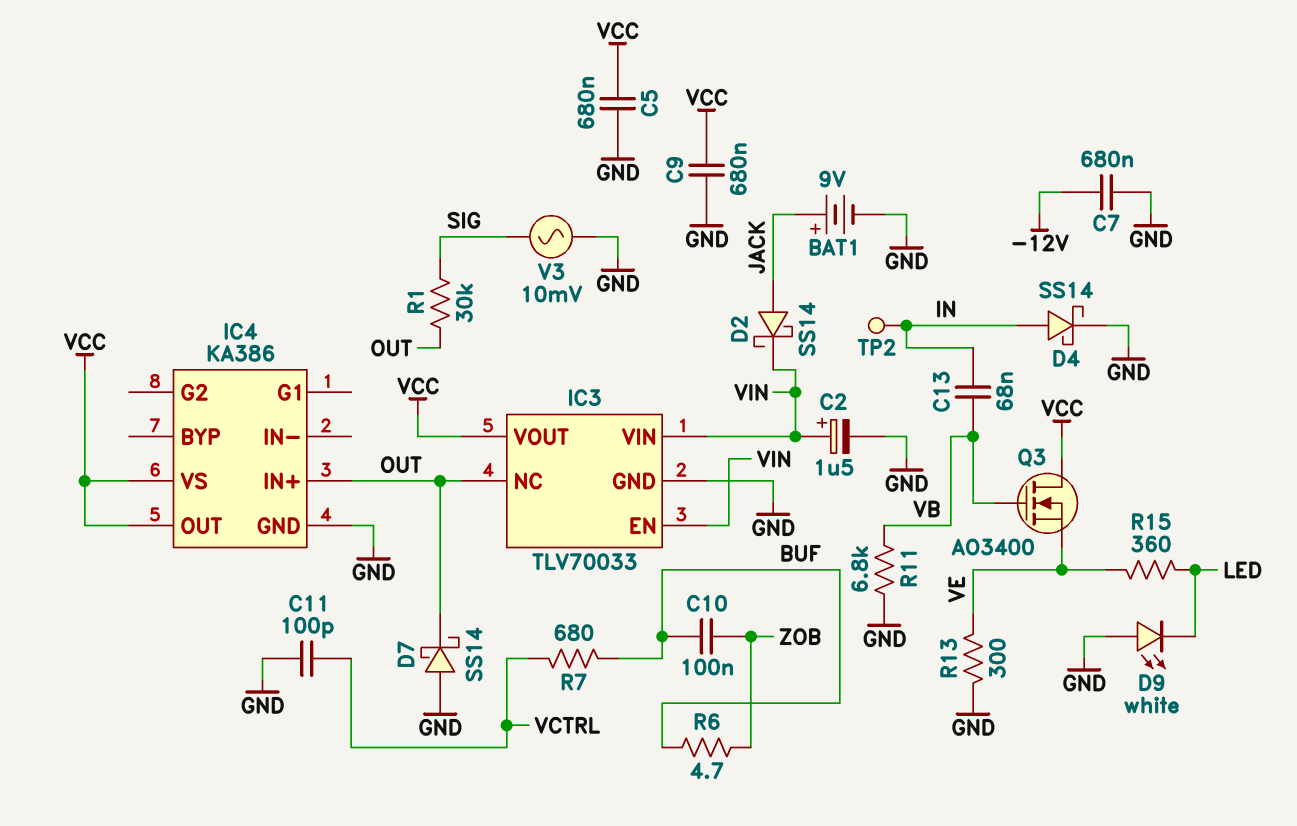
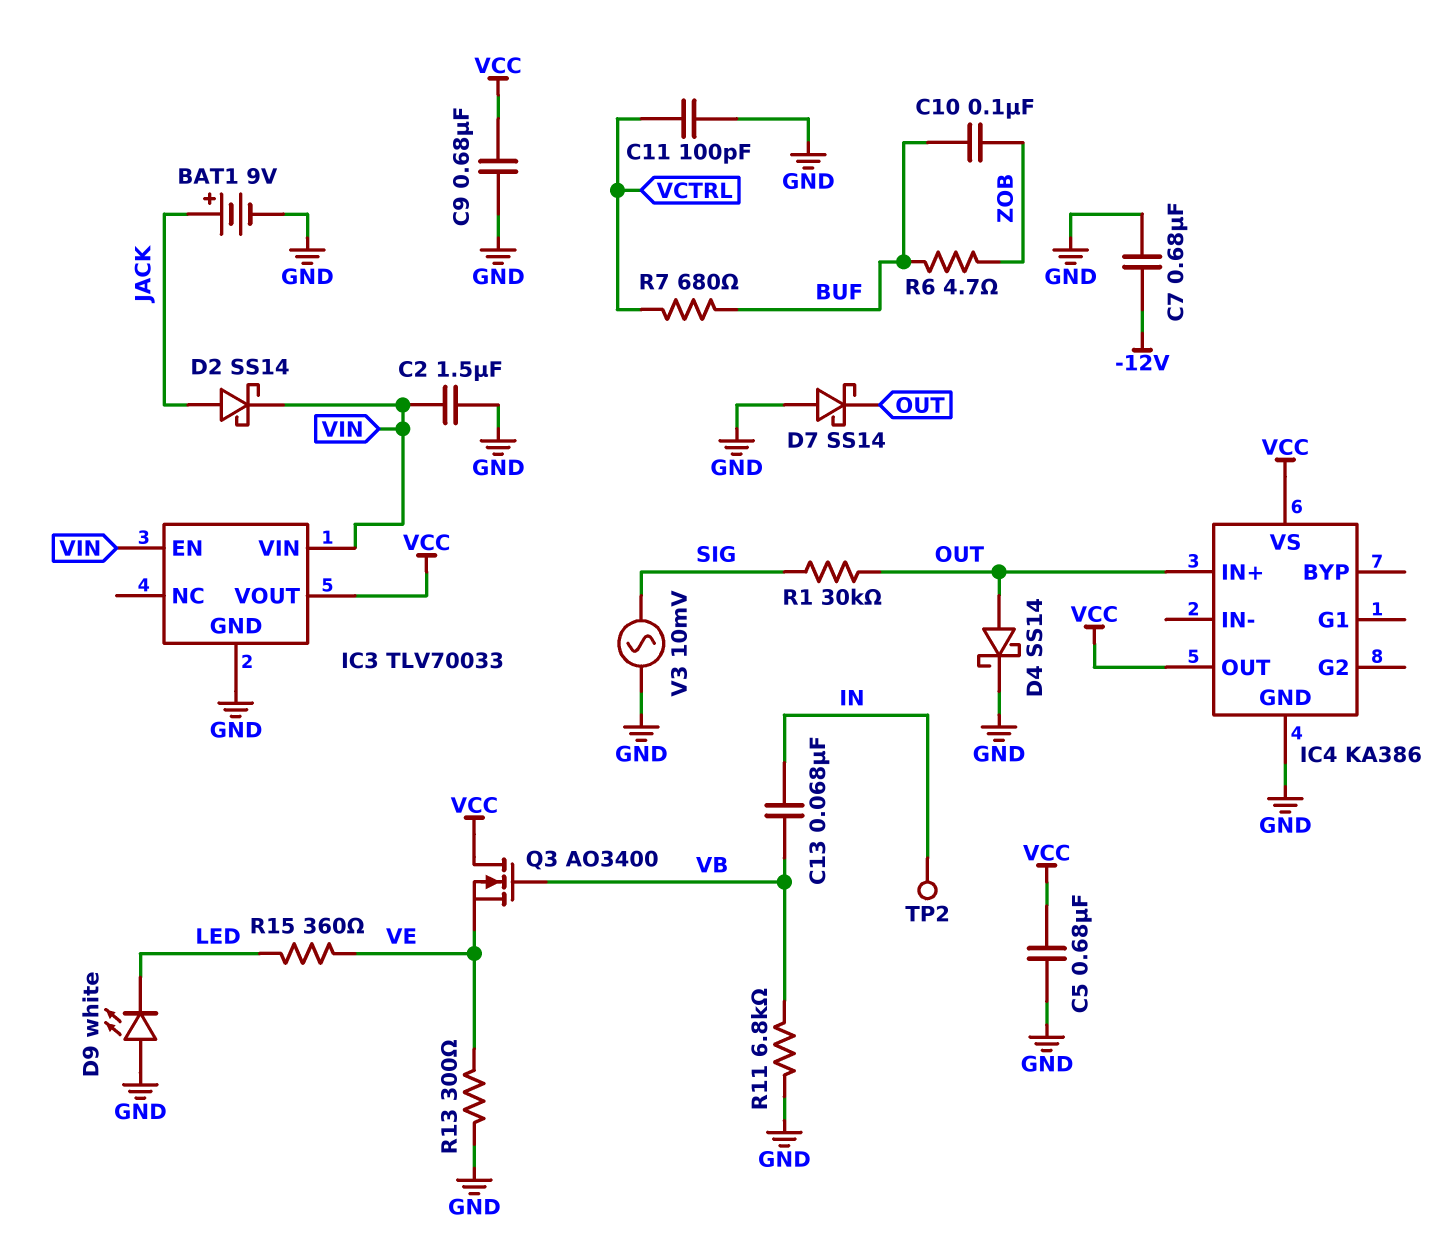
C2: 1.5uF (plus VIN, minus GND) -> 1.5uF (GND, VIN)
D4: schottky SS14 (A IN, K GND) -> schottky SS14 (A OUT, K GND)
IC3 pin NC: OUT -> none

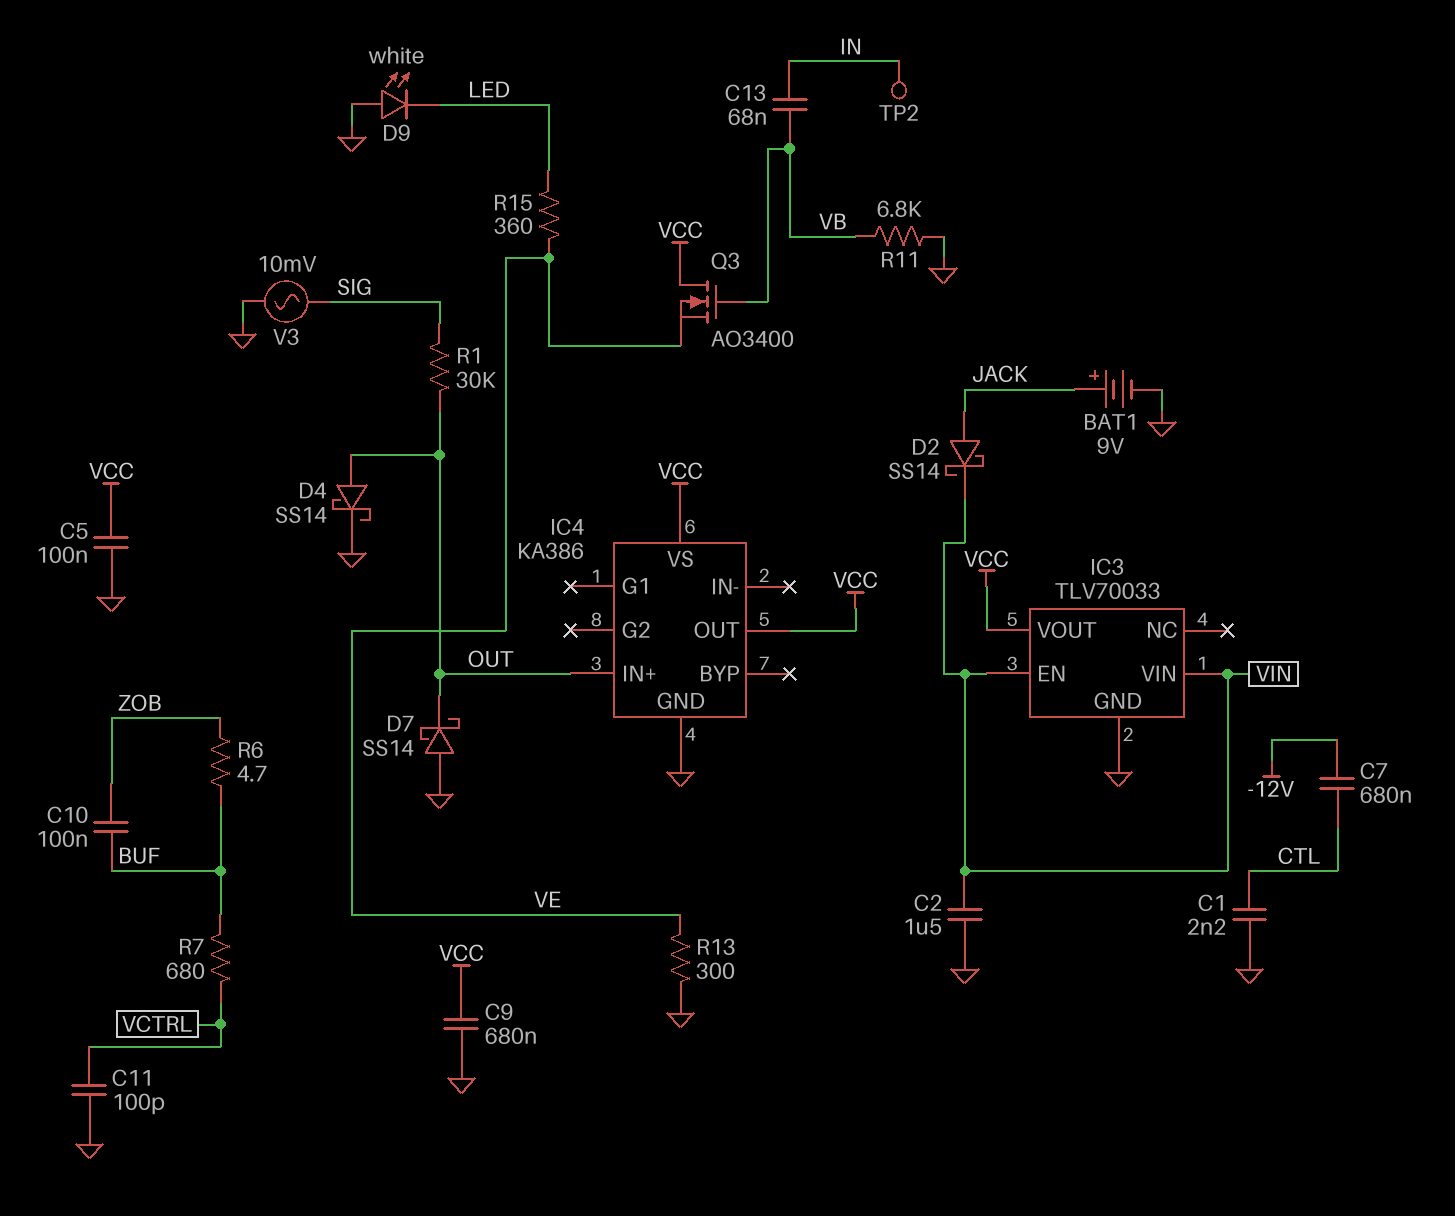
C1: none -> 2.2nF (CTL, GND)
C5: 680nF (GND, VCC) -> 100nF (GND, VCC)
C7: 680nF (-12V, GND) -> 680nF (-12V, CTL)

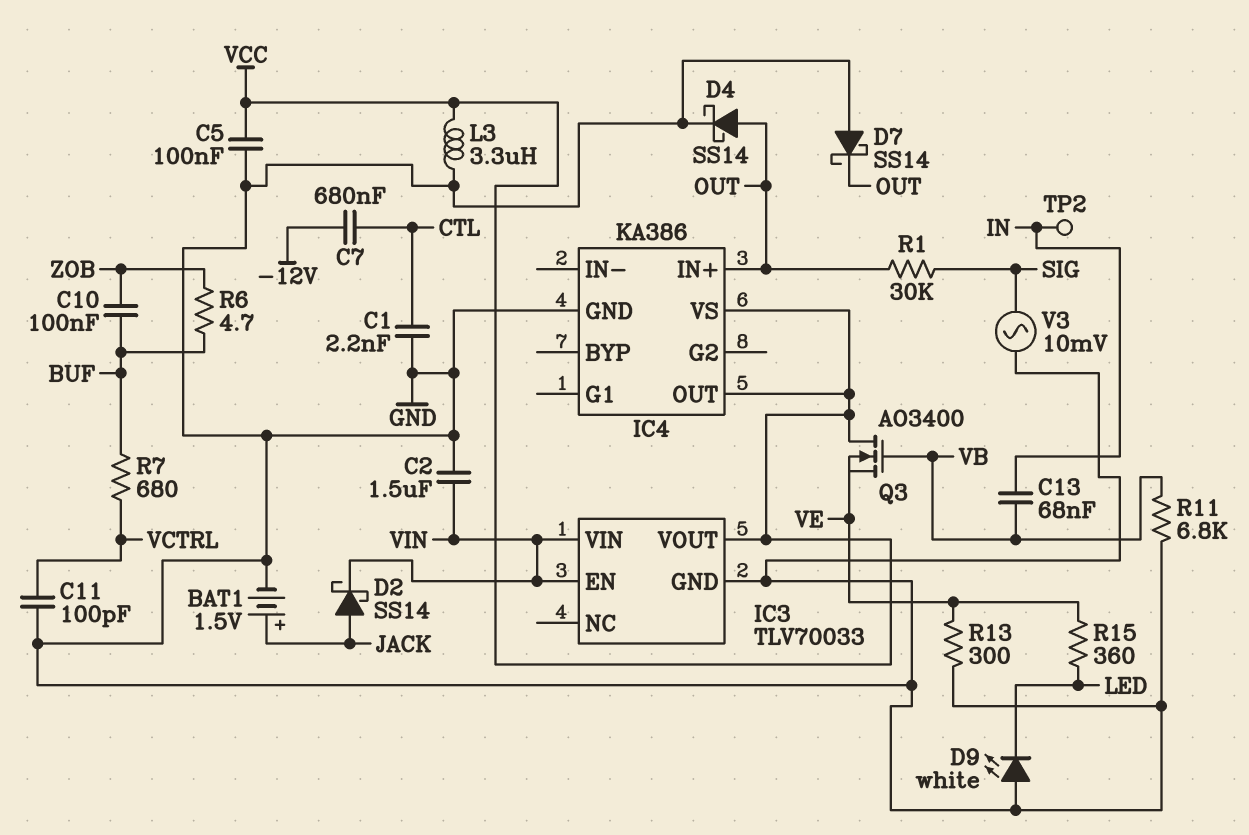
BAT1: 9V (plus JACK, minus GND) -> 1.5V (plus JACK, minus GND)
C9: 680nF (GND, VCC) -> none
L3: none -> 3.3uH (GND, VCC)

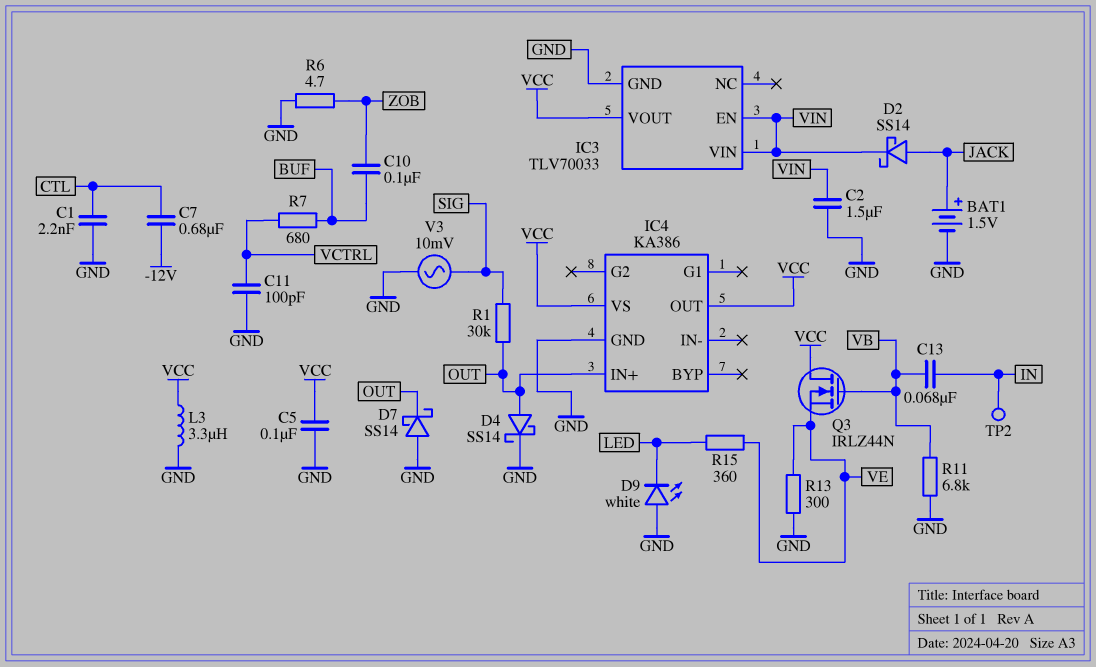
Q3: NMOS AO3400 (G VB, D VCC, S VE) -> NMOS IRLZ44N (G VB, D VCC, S VE)
R6: 4.7 (BUF, ZOB) -> 4.7 (GND, ZOB)

